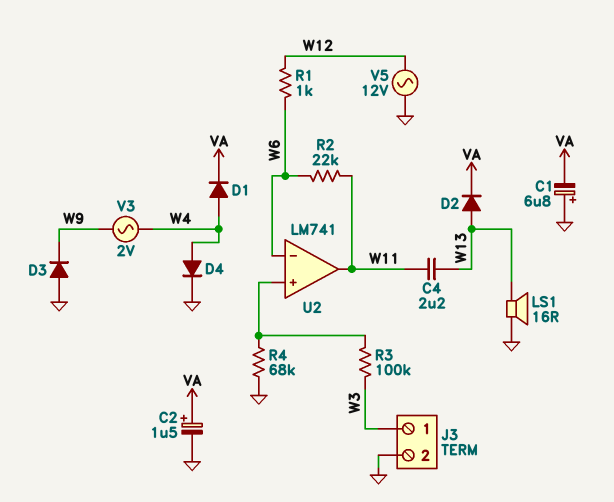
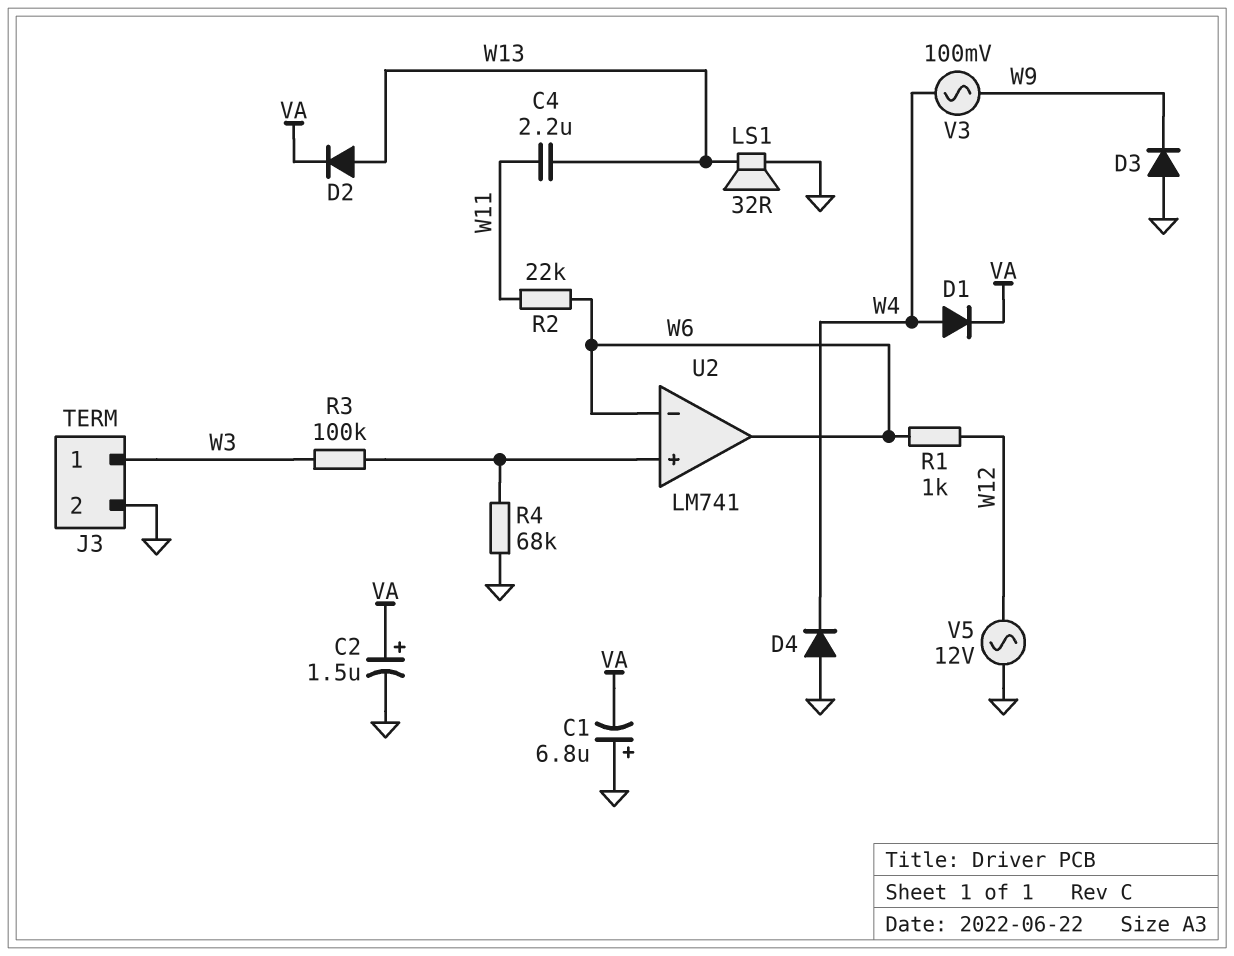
D4: diode (A W4, K GND) -> diode (A GND, K W4)
LS1: speaker 16R (GND, W13) -> speaker 32R (GND, W13)
U2 pin out: W11 -> W6
V3: AC 2V (W4, W9) -> AC 100mV (W4, W9)

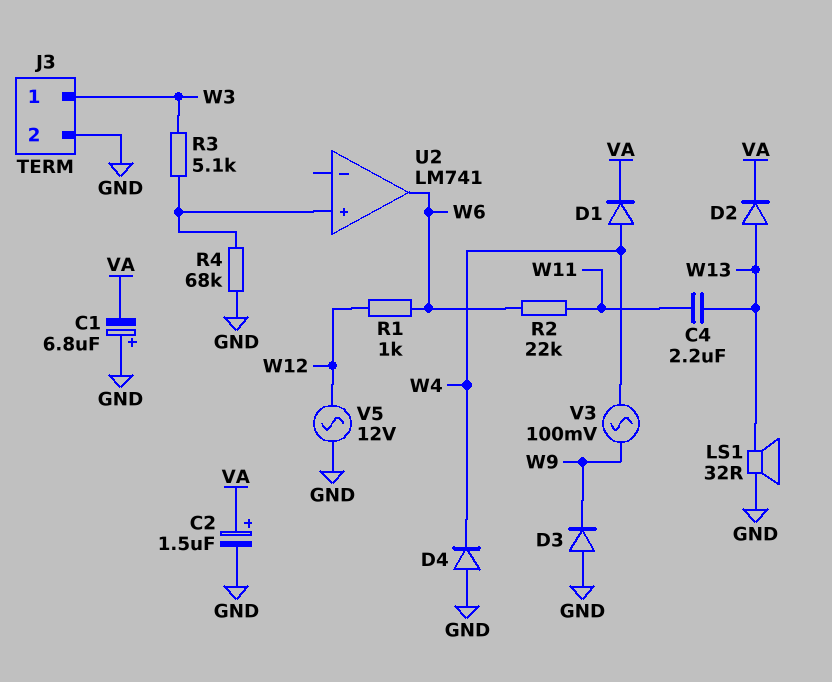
R3: 100k (U2/in+, W3) -> 5.1k (U2/in+, W3)
U2 pin in-: W6 -> none

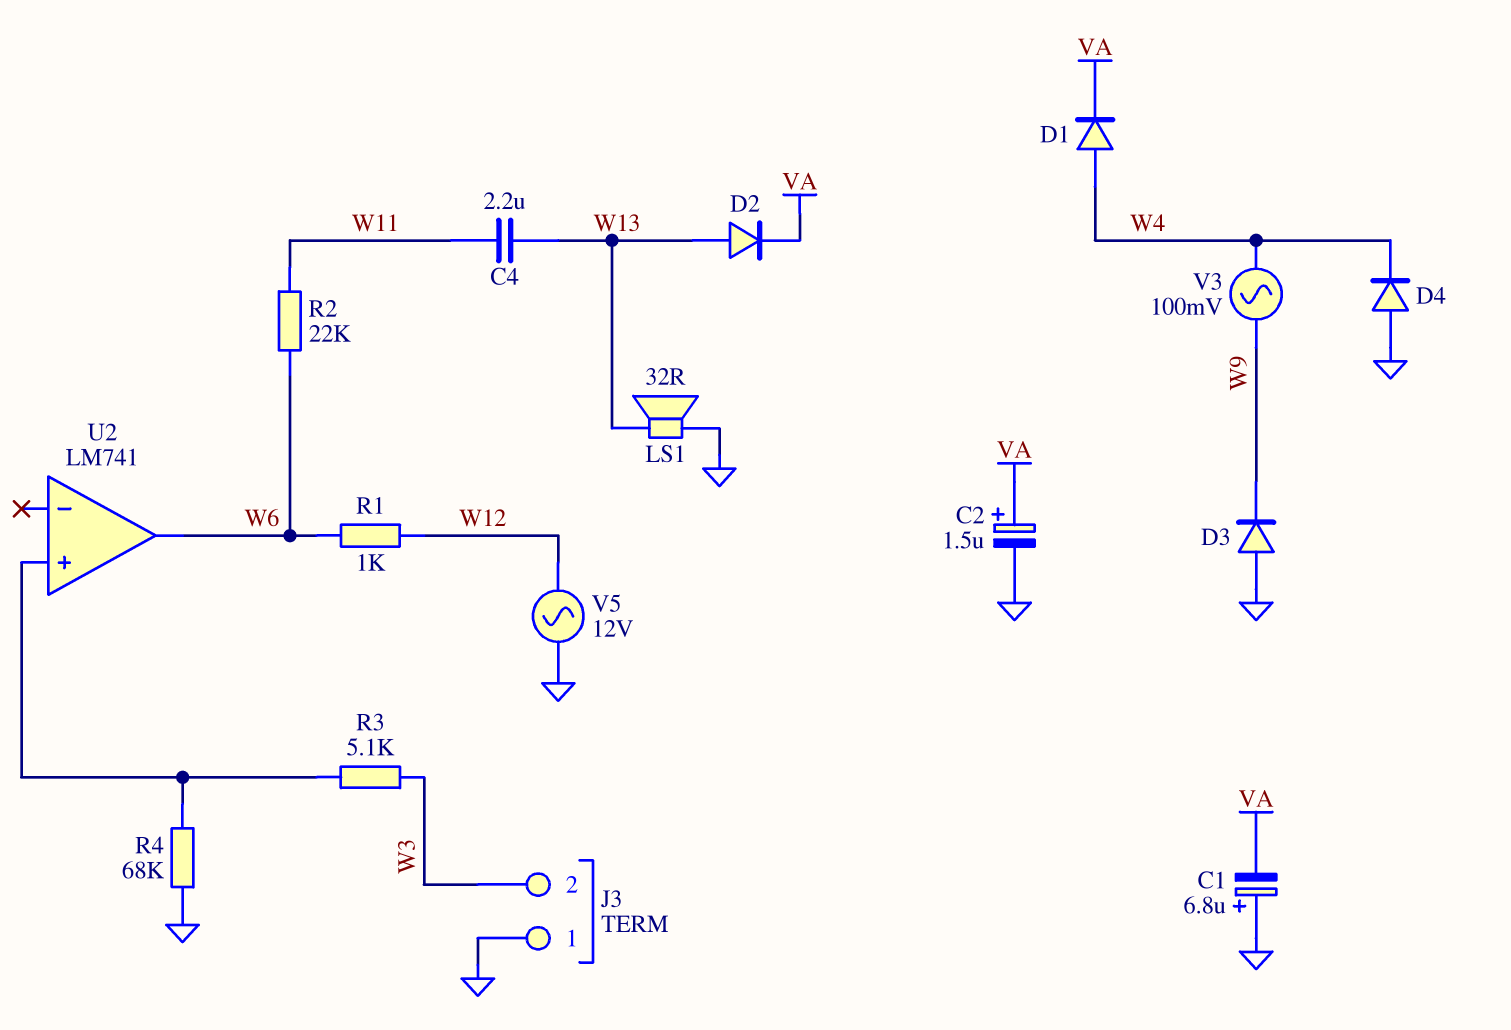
J3 pin 1: W3 -> GND
J3 pin 2: GND -> W3

